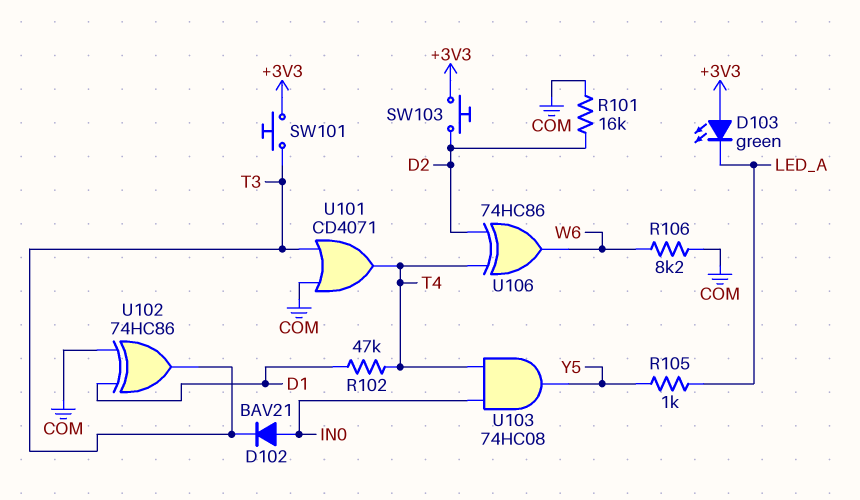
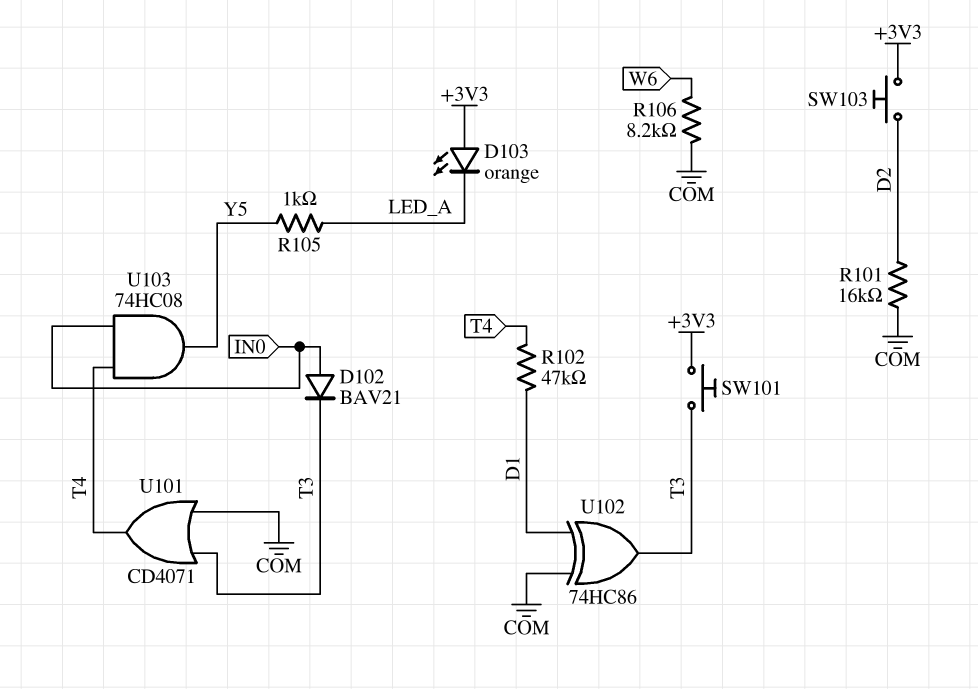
D103: LED green (A +3V3, K LED_A) -> LED orange (A +3V3, K LED_A)
U106: XOR 74HC86 (in D2, in T4, out W6) -> none

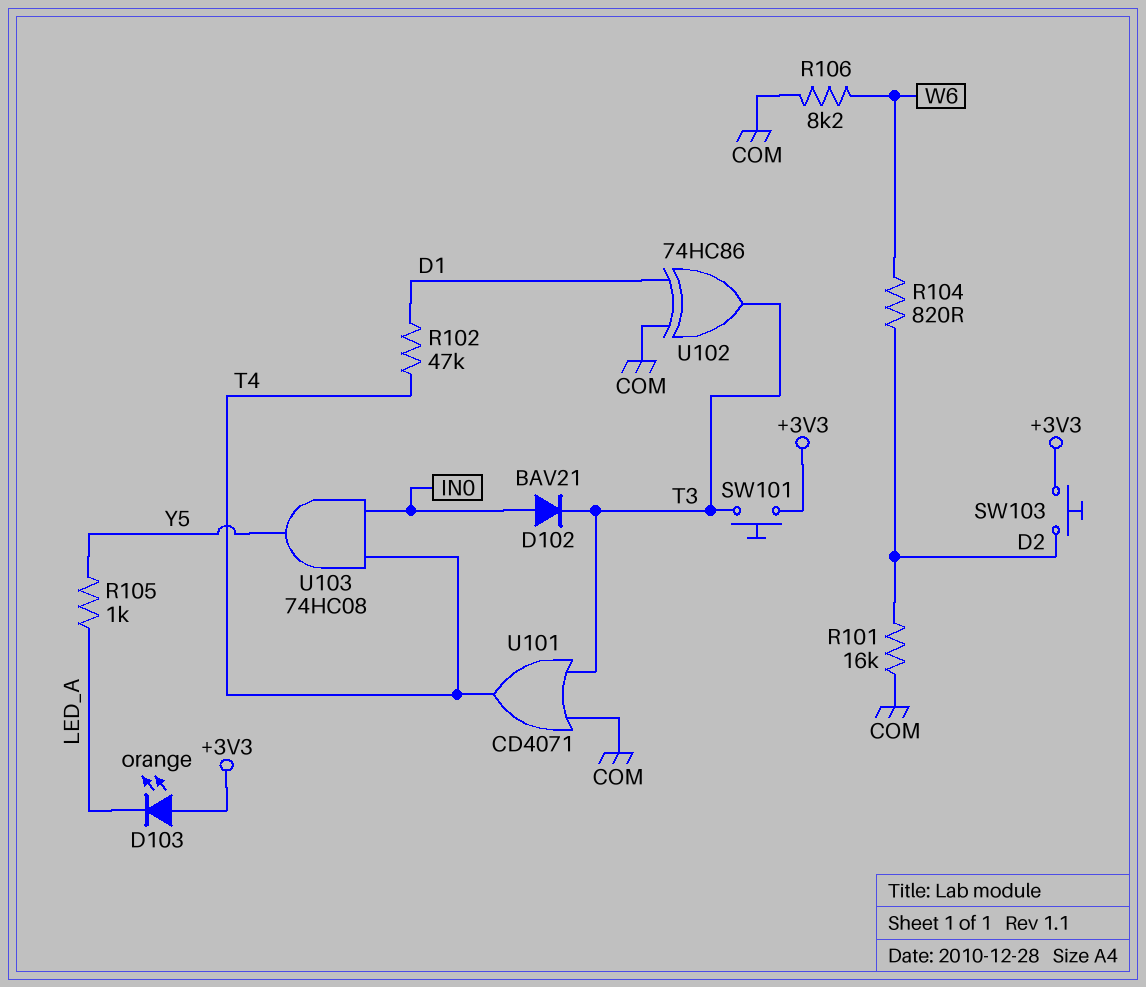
R104: none -> 820 (D2, W6)

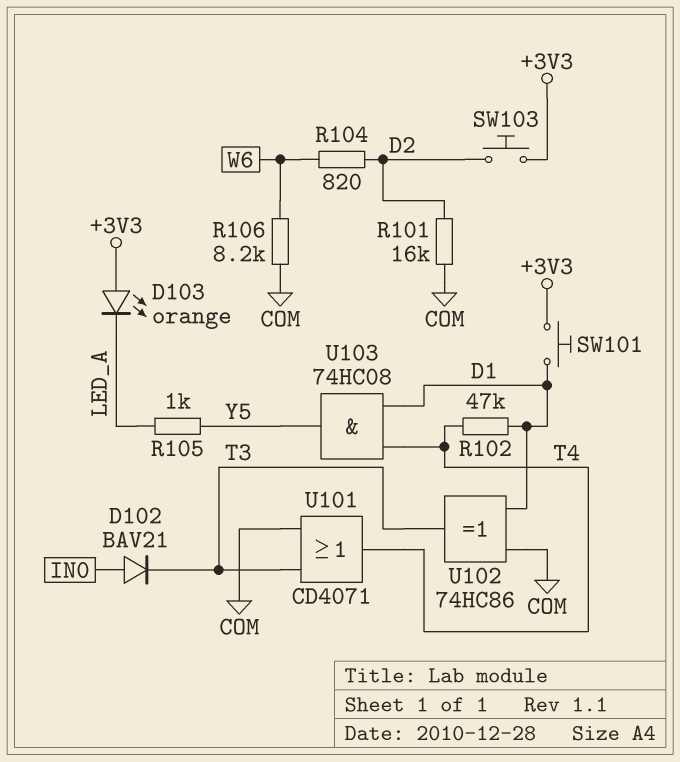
SW101: button (+3V3, T3) -> button (+3V3, D1)
U103: AND 74HC08 (in IN0, in T4, out Y5) -> AND 74HC08 (in D1, in T4, out Y5)

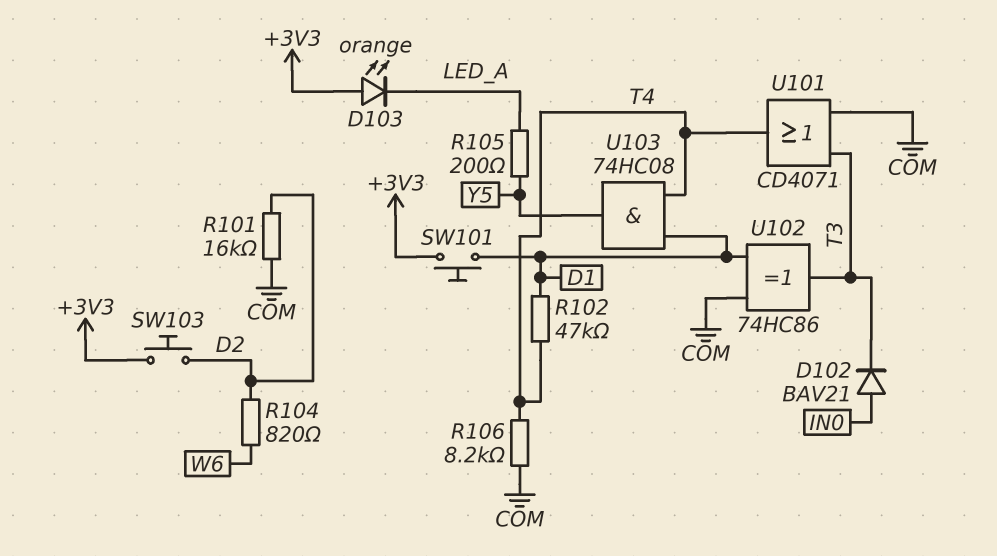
R105: 1k (LED_A, Y5) -> 200 (LED_A, Y5)
R106: 8.2k (COM, W6) -> 8.2k (COM, T4)

